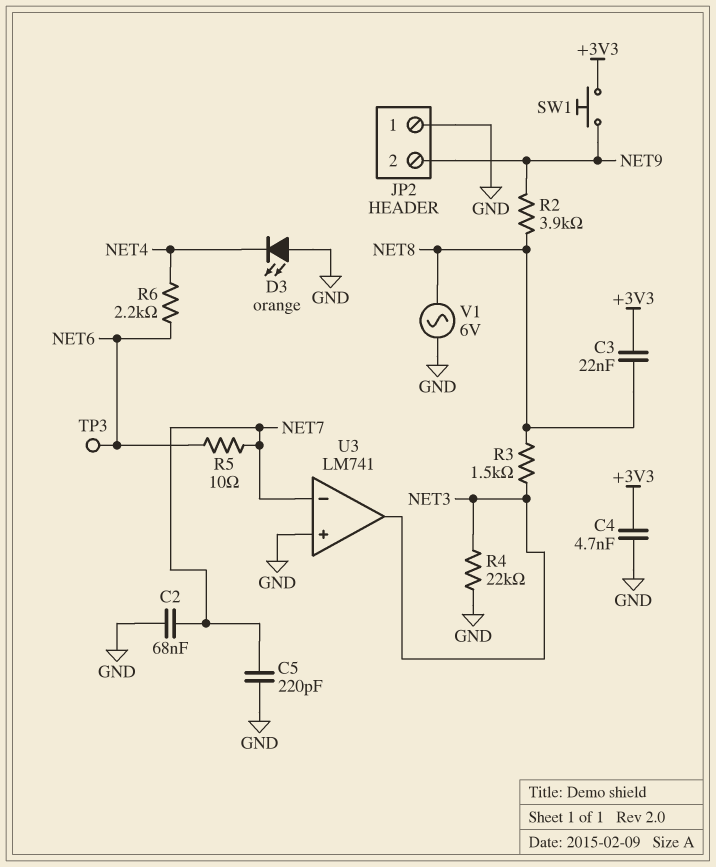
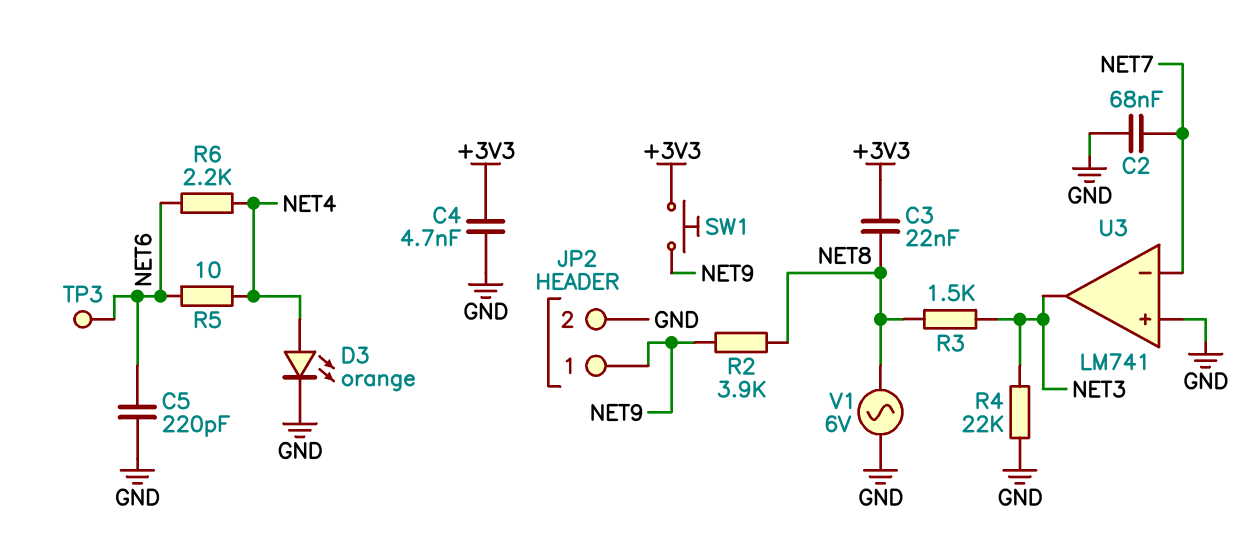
C5: 220pF (GND, NET7) -> 220pF (GND, NET6)
D3: LED orange (A GND, K NET4) -> LED orange (A NET4, K GND)
JP2 pin 1: GND -> NET9
JP2 pin 2: NET9 -> GND
R5: 10 (NET6, NET7) -> 10 (NET4, NET6)

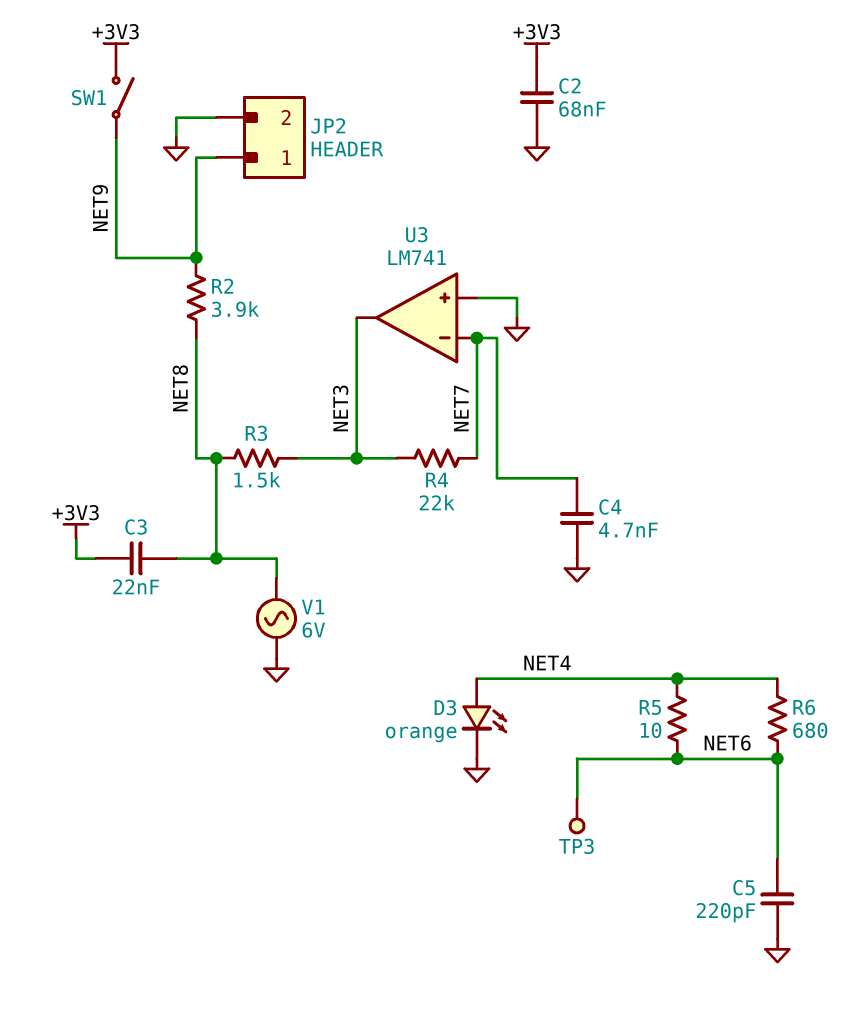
C2: 68nF (GND, NET7) -> 68nF (+3V3, GND)
C4: 4.7nF (+3V3, GND) -> 4.7nF (GND, NET7)
R4: 22k (GND, NET3) -> 22k (NET3, NET7)
R6: 2.2k (NET4, NET6) -> 680 (NET4, NET6)
SW1: button (+3V3, NET9) -> switch (+3V3, NET9)

